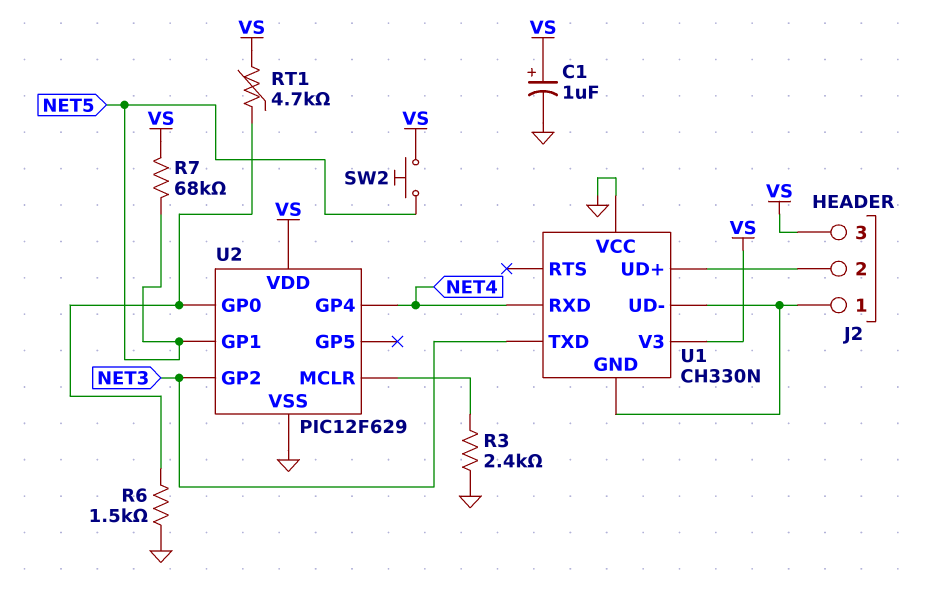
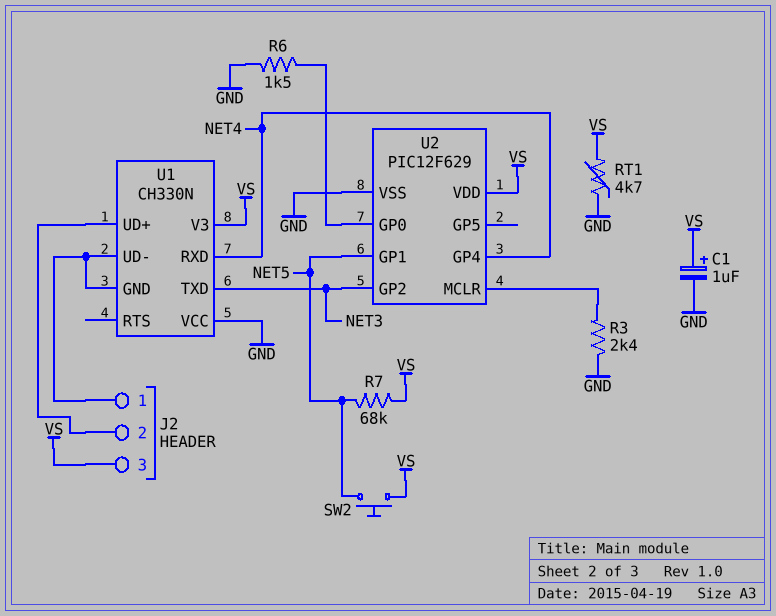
RT1: 4.7k (U2/GP0, VS) -> 4.7k (GND, VS)

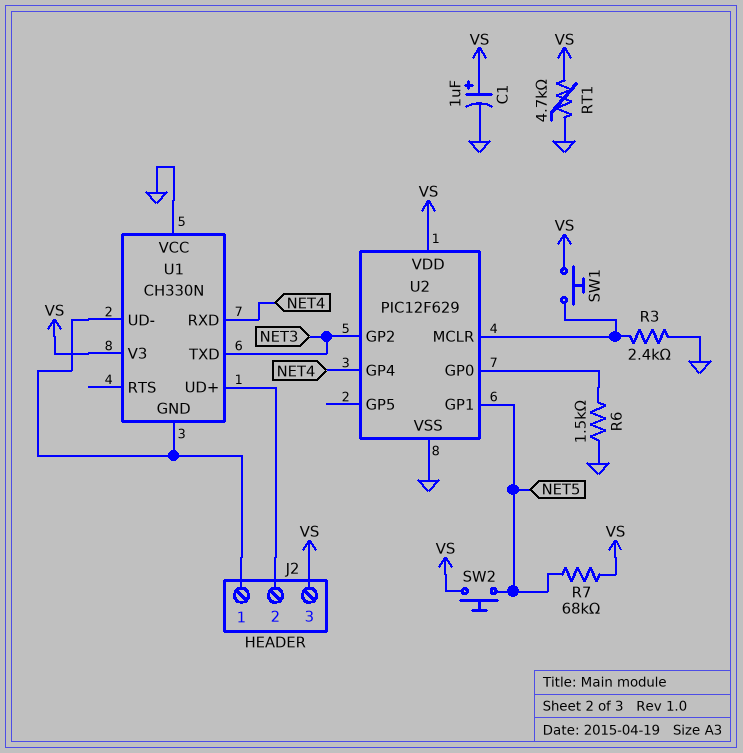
SW1: none -> button (U2/MCLR, VS)

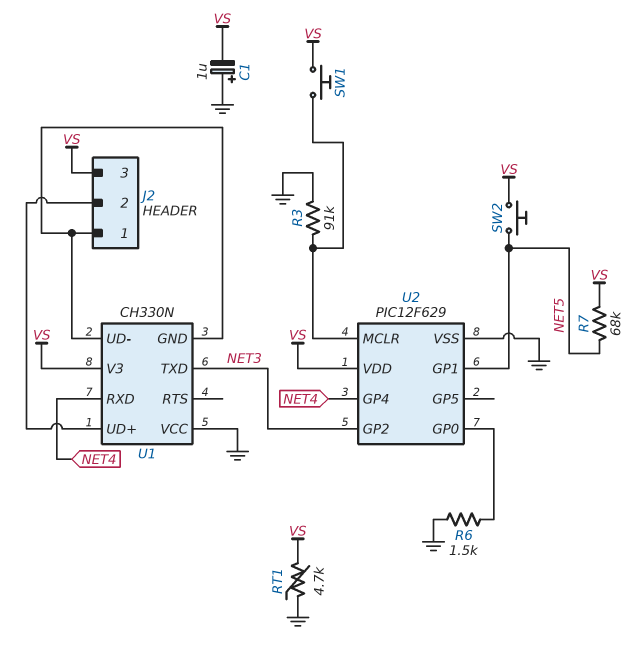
C1: 1uF (plus VS, minus GND) -> 1uF (plus GND, minus VS)
R3: 2.4k (GND, U2/MCLR) -> 91k (GND, U2/MCLR)

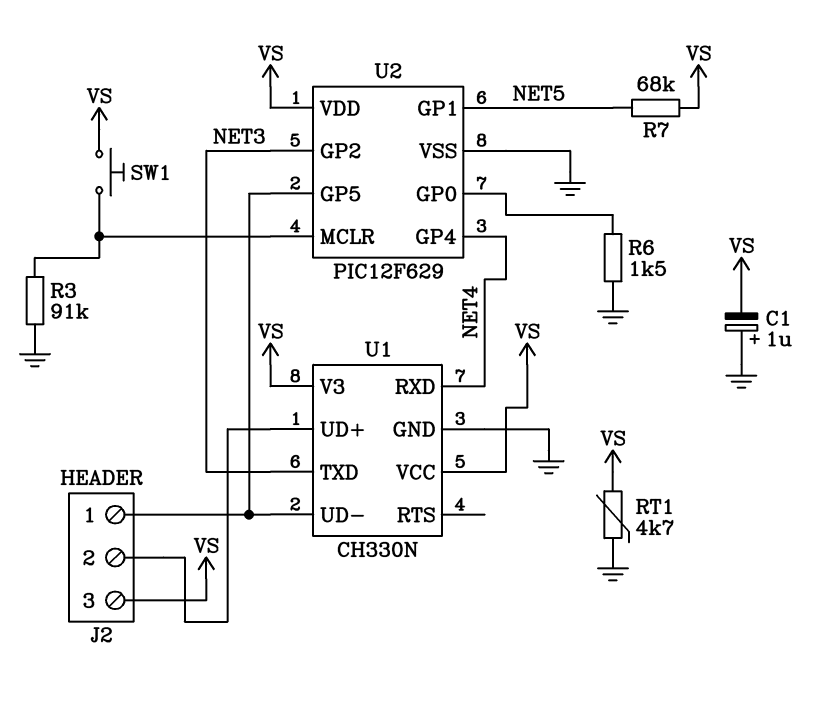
SW2: button (NET5, VS) -> none
U1 pin GND: J2/1 -> GND
U1 pin VCC: GND -> VS
U2 pin GP5: none -> J2/1

